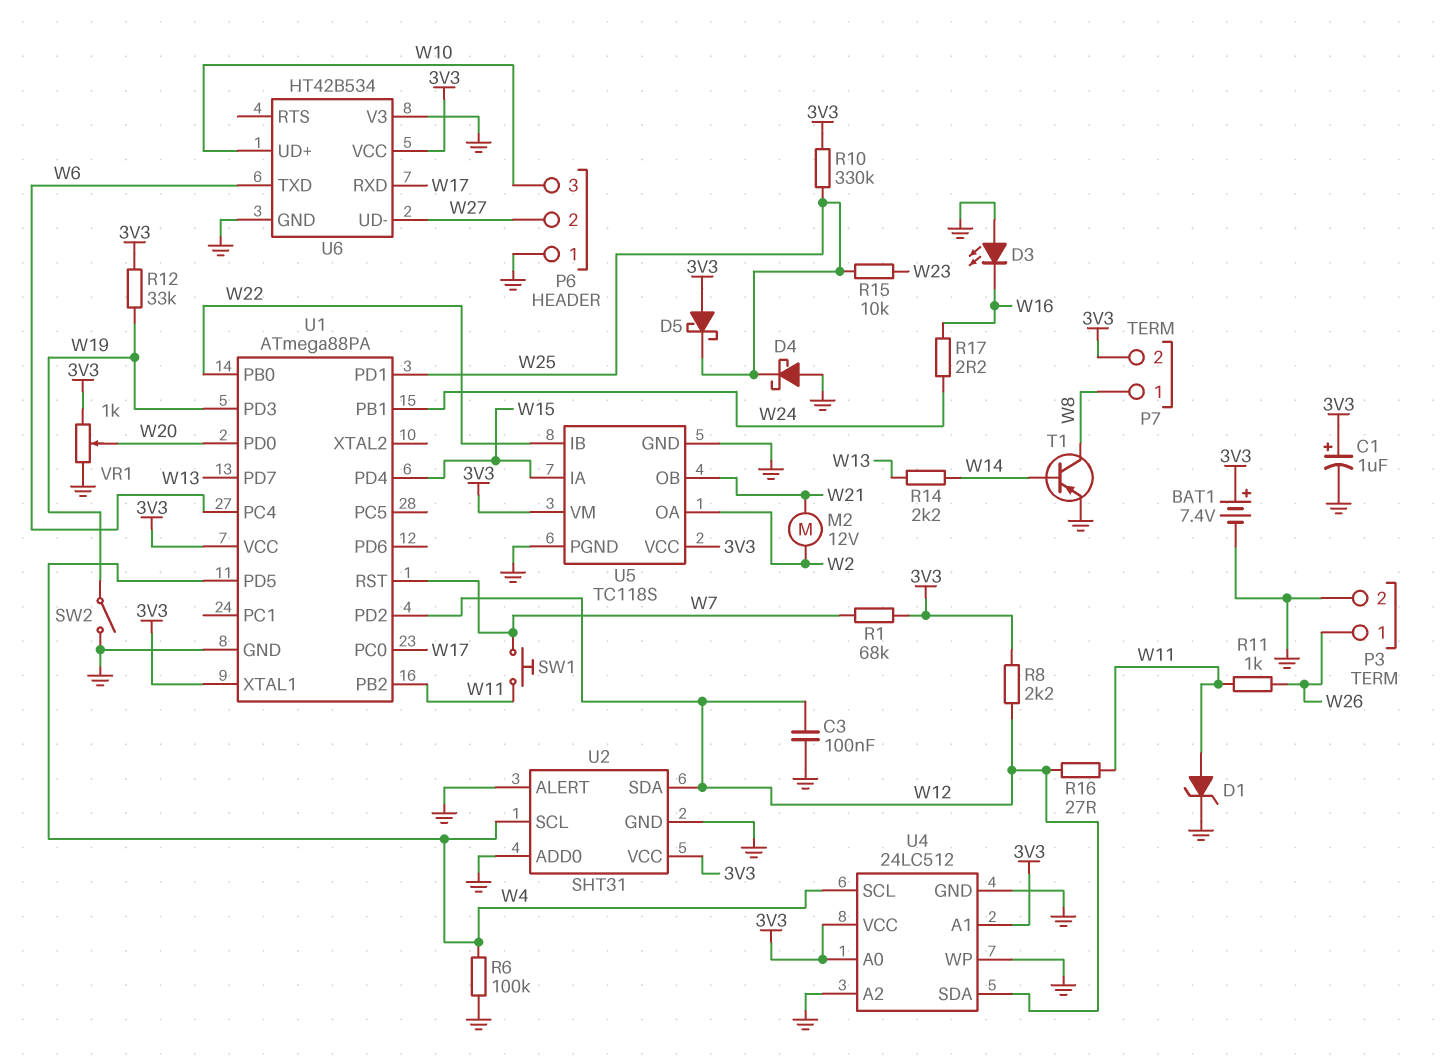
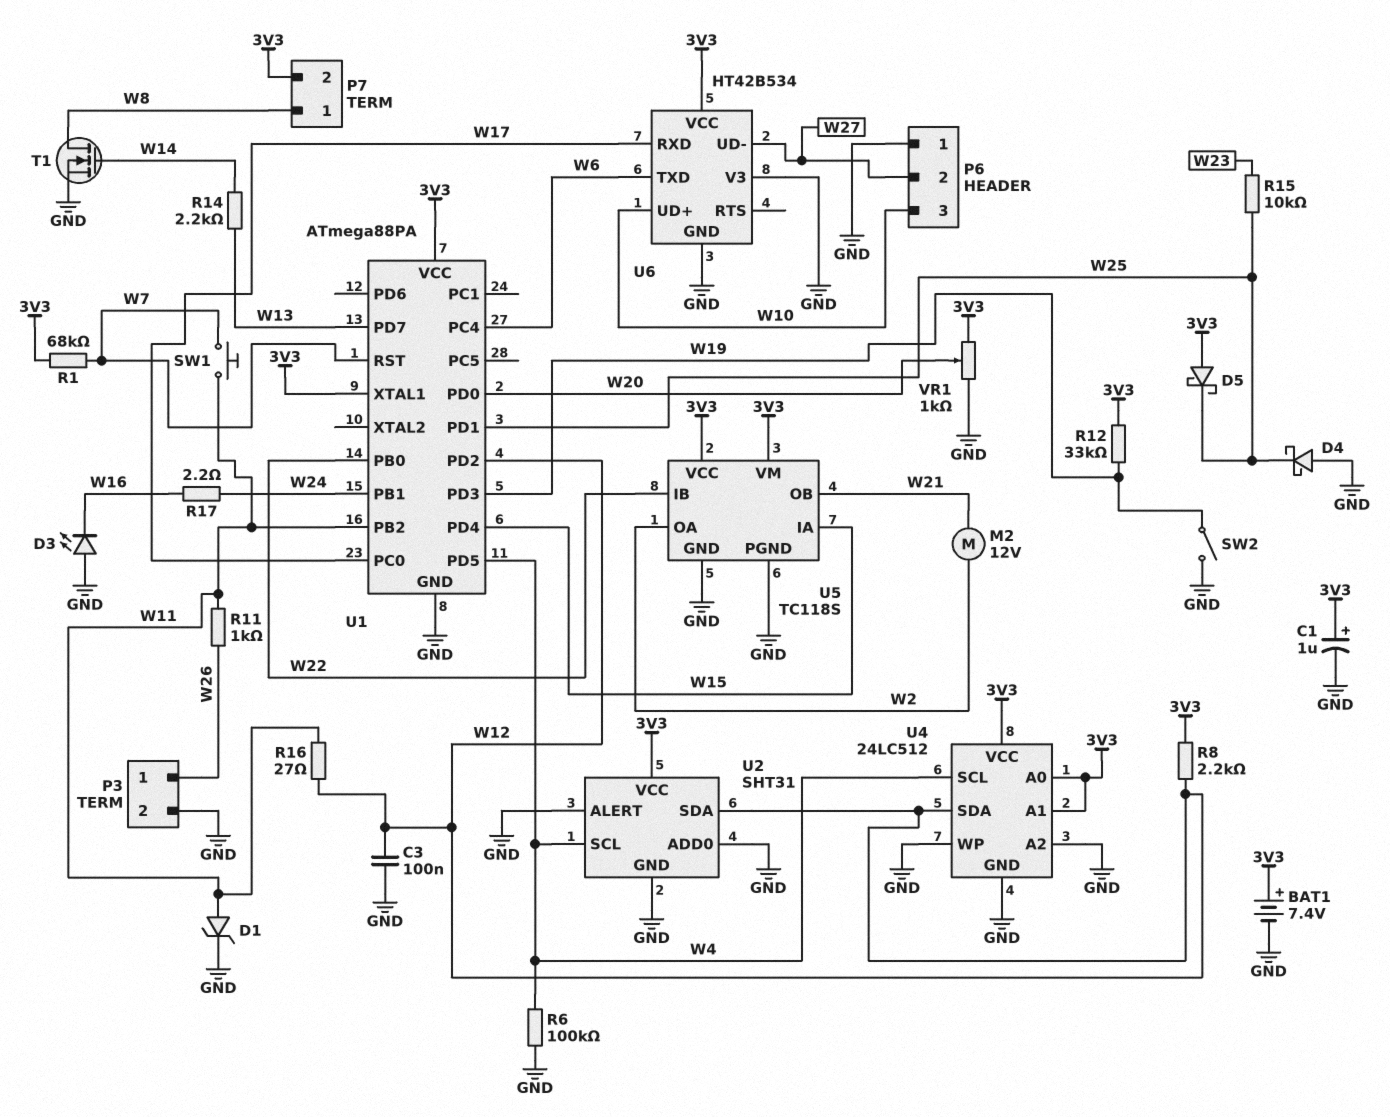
R10: 330k (3V3, W25) -> none
T1: PNP (B W14, C W8, E GND) -> NMOS (G W14, D W8, S GND)

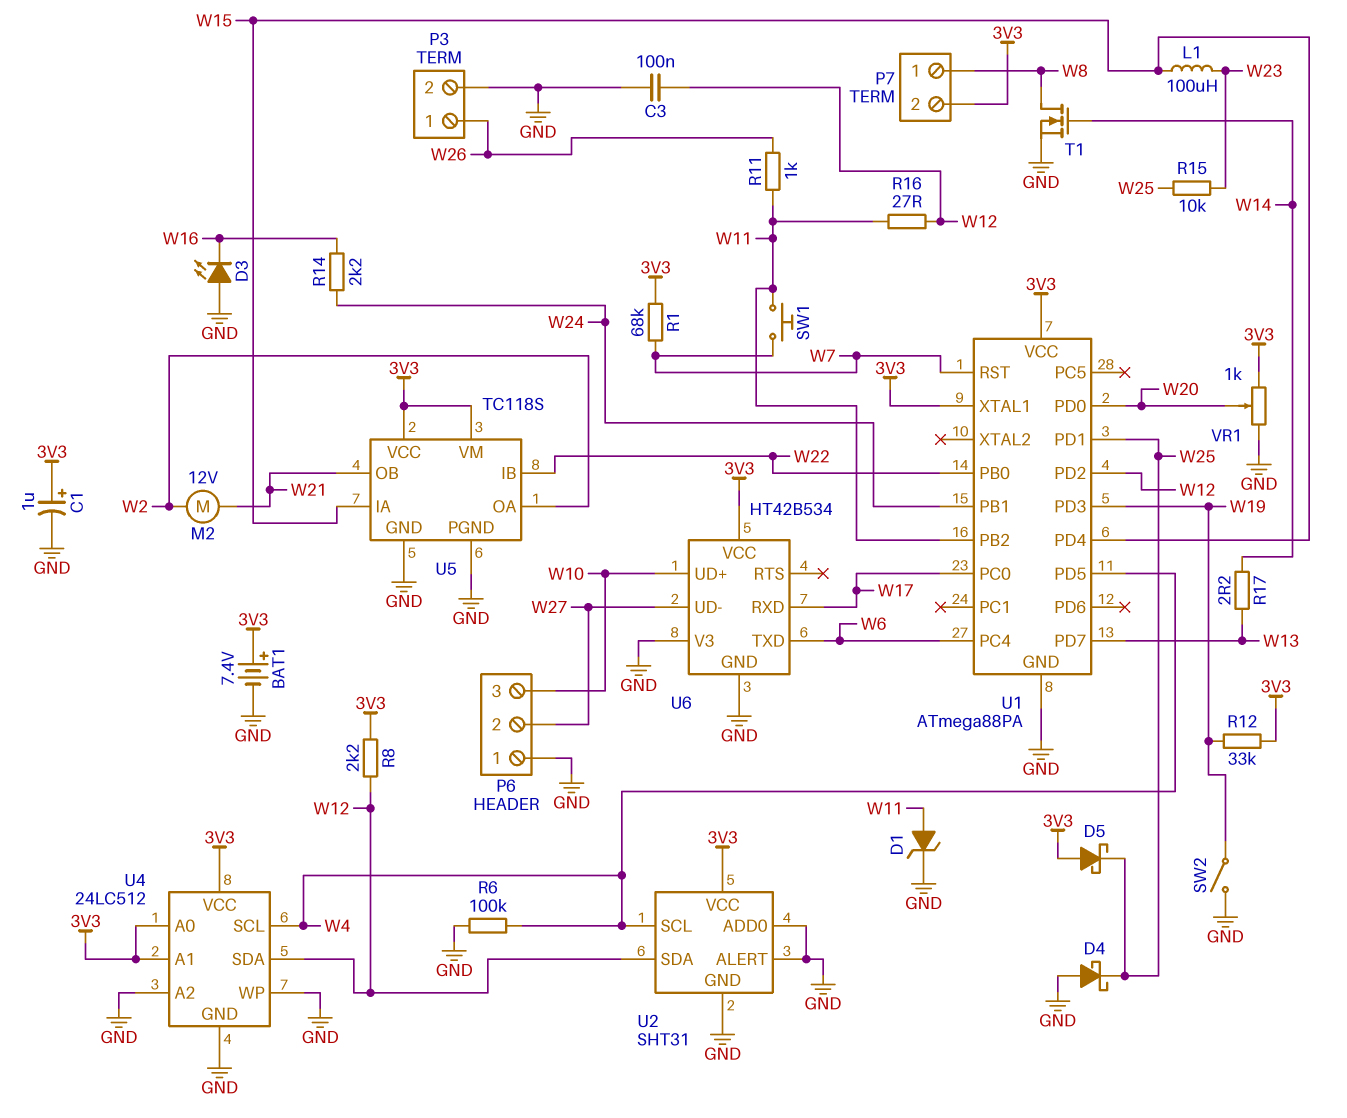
L1: none -> 100uH (W15, W23)
R14: 2.2k (W13, W14) -> 2.2k (W16, W24)
R17: 2.2 (W16, W24) -> 2.2 (W13, W14)

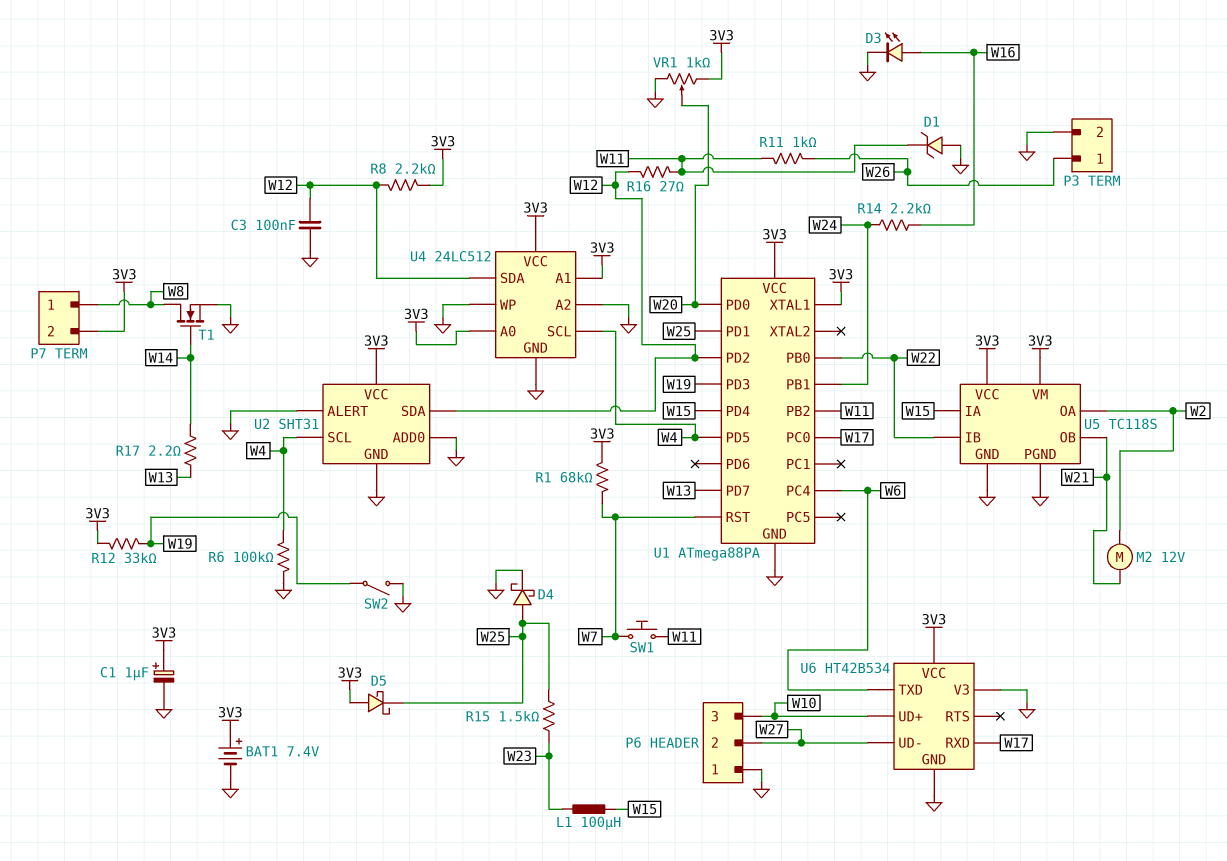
D1: zener (A W11, K GND) -> zener (A GND, K W11)
D3: LED (A GND, K W16) -> LED (A W16, K GND)
D4: schottky (A GND, K W25) -> schottky (A W25, K GND)
R15: 10k (W23, W25) -> 1.5k (W23, W25)

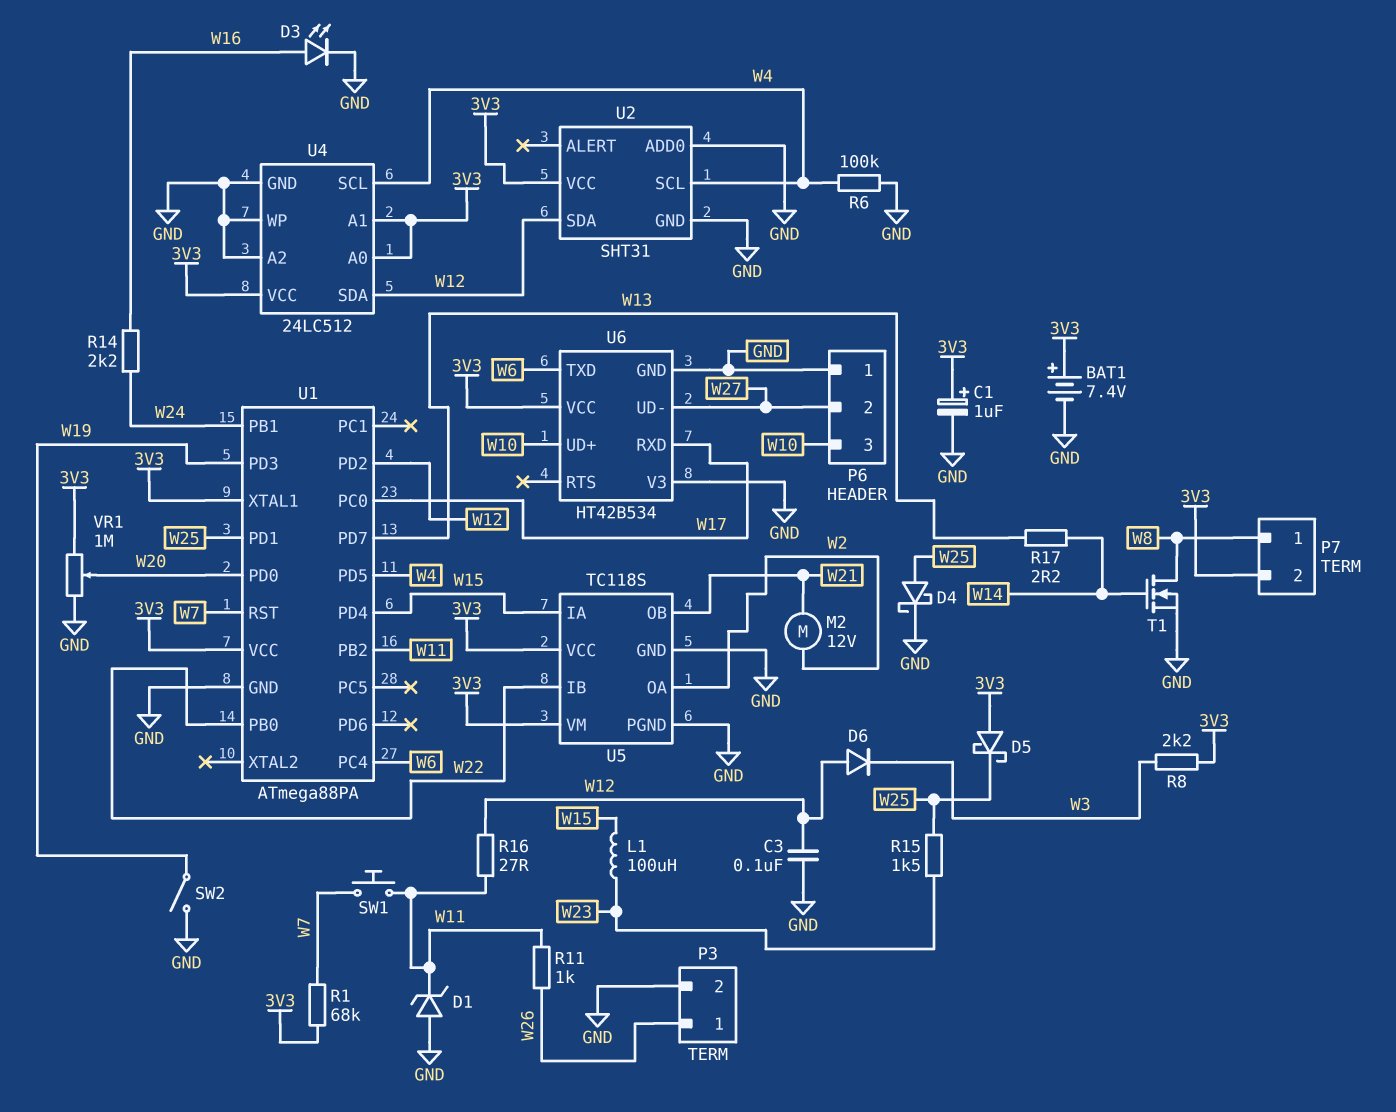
D6: none -> diode (A W12, K W3)
R8: 2.2k (3V3, W12) -> 2.2k (3V3, W3)
R12: 33k (3V3, W19) -> none
U2 pin ALERT: GND -> none
VR1: 1k (3V3, GND, wiper W20) -> 1M (3V3, GND, wiper W20)

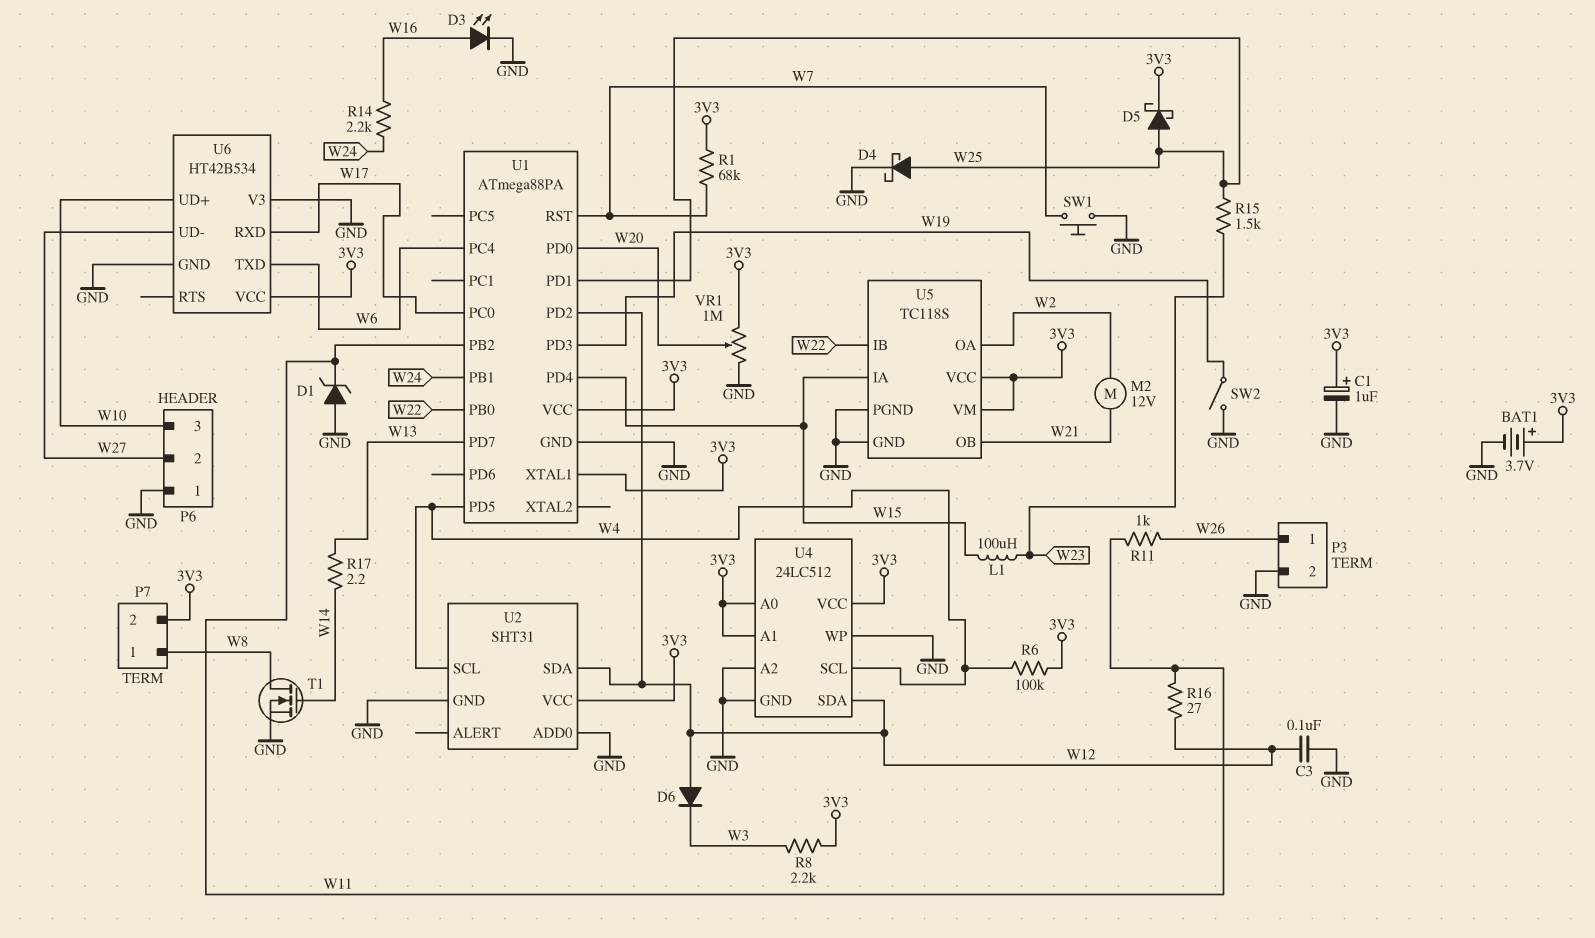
BAT1: 7.4V (plus 3V3, minus GND) -> 3.7V (plus 3V3, minus GND)
D5: schottky (A 3V3, K W25) -> schottky (A W25, K 3V3)
R6: 100k (GND, W4) -> 100k (3V3, W4)
SW1: button (W7, W11) -> button (GND, W7)

